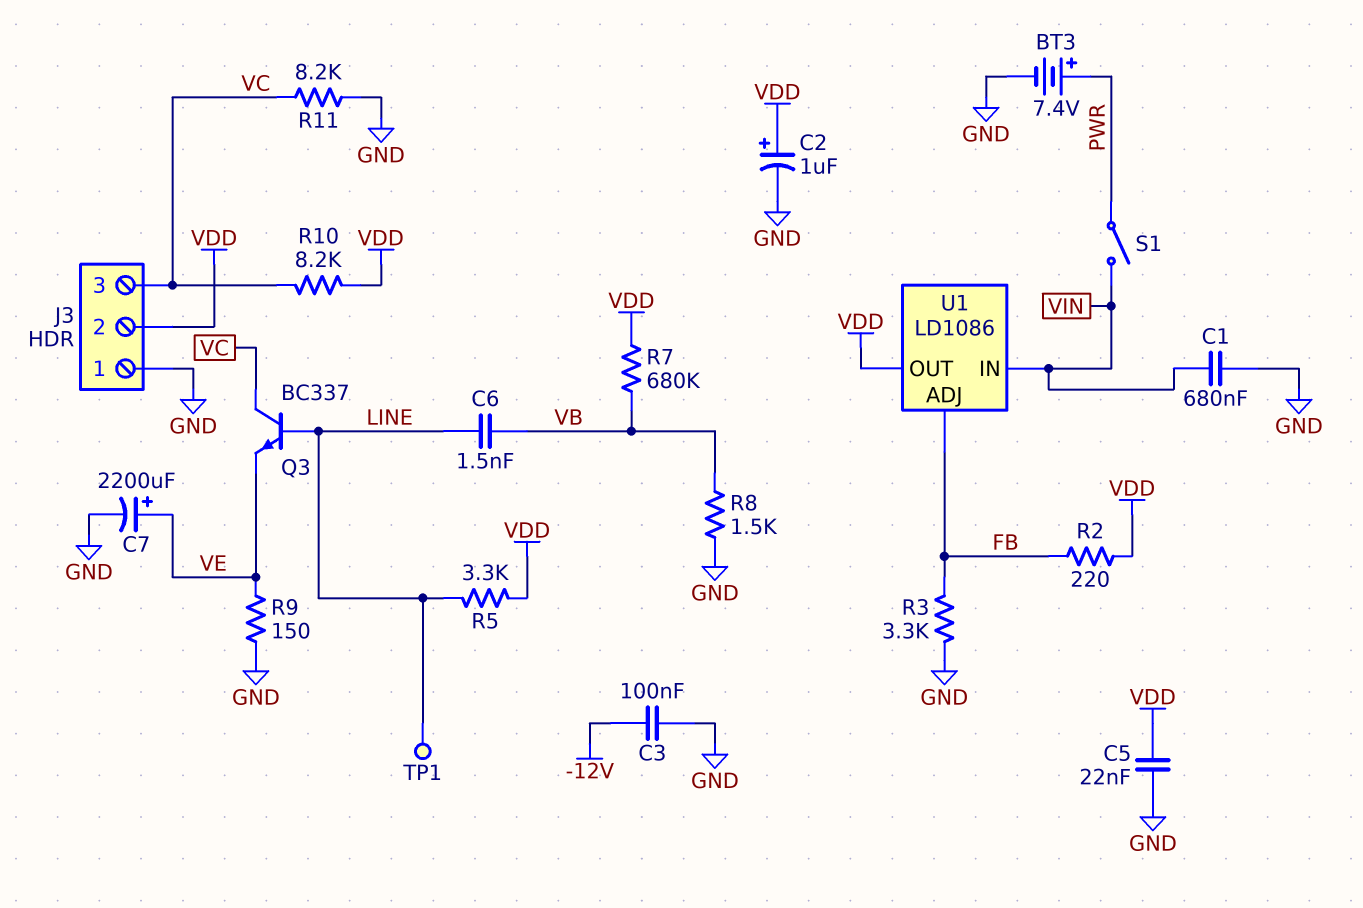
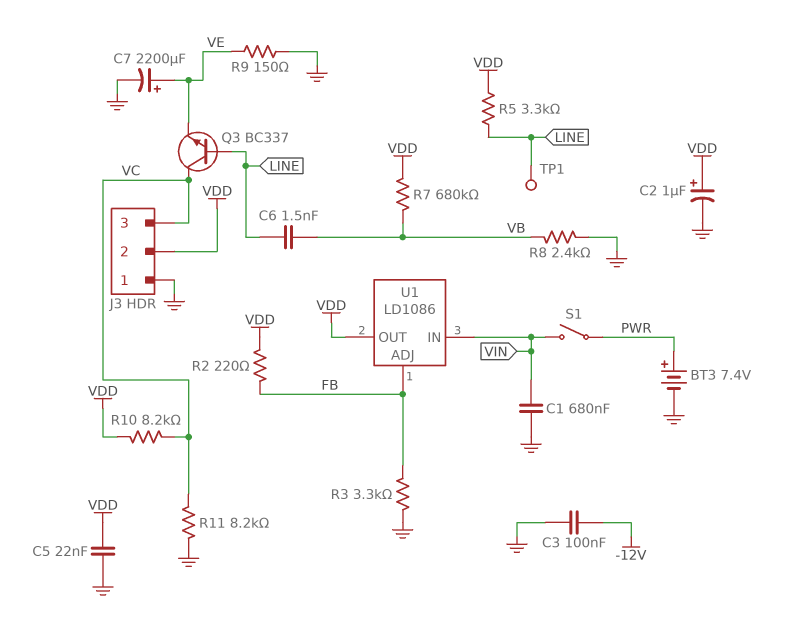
R8: 1.5k (GND, VB) -> 2.4k (GND, VB)

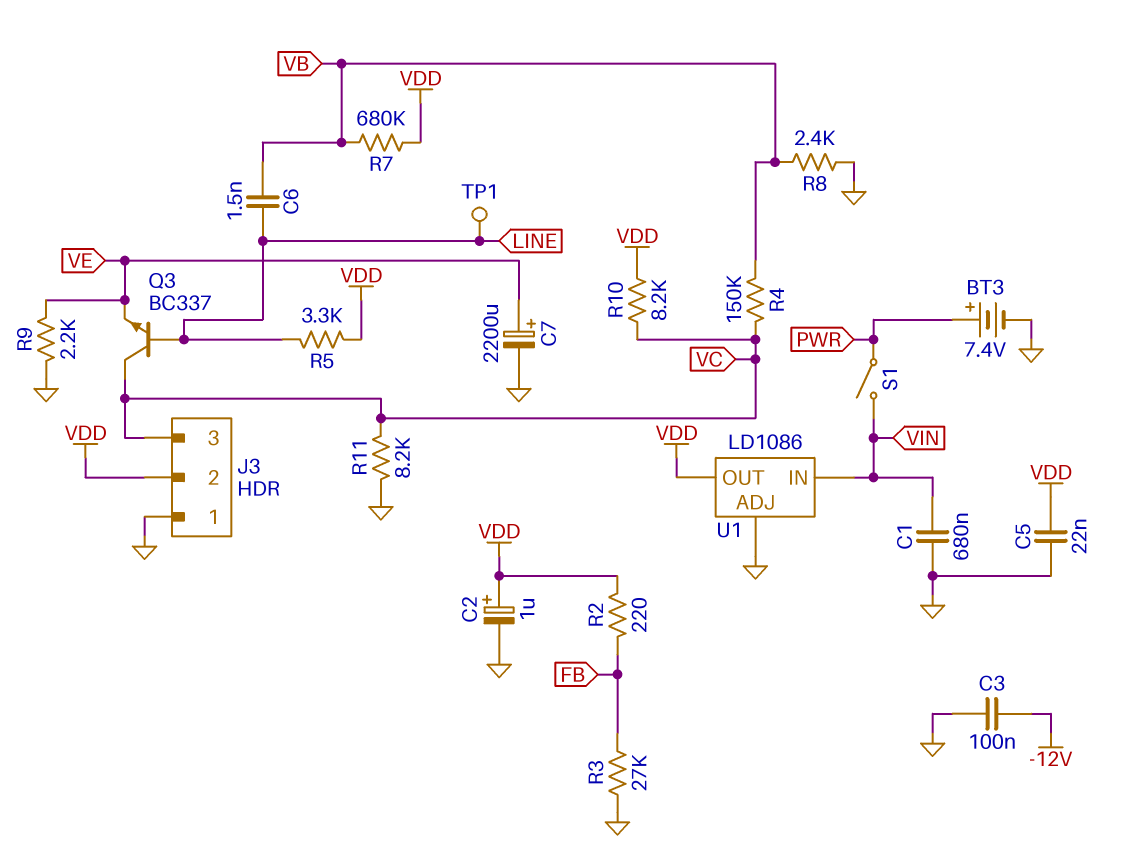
R3: 3.3k (FB, GND) -> 27k (FB, GND)
R4: none -> 150k (VB, VC)
R9: 150 (GND, VE) -> 2.2k (GND, VE)
U1 pin ADJ: FB -> GND

